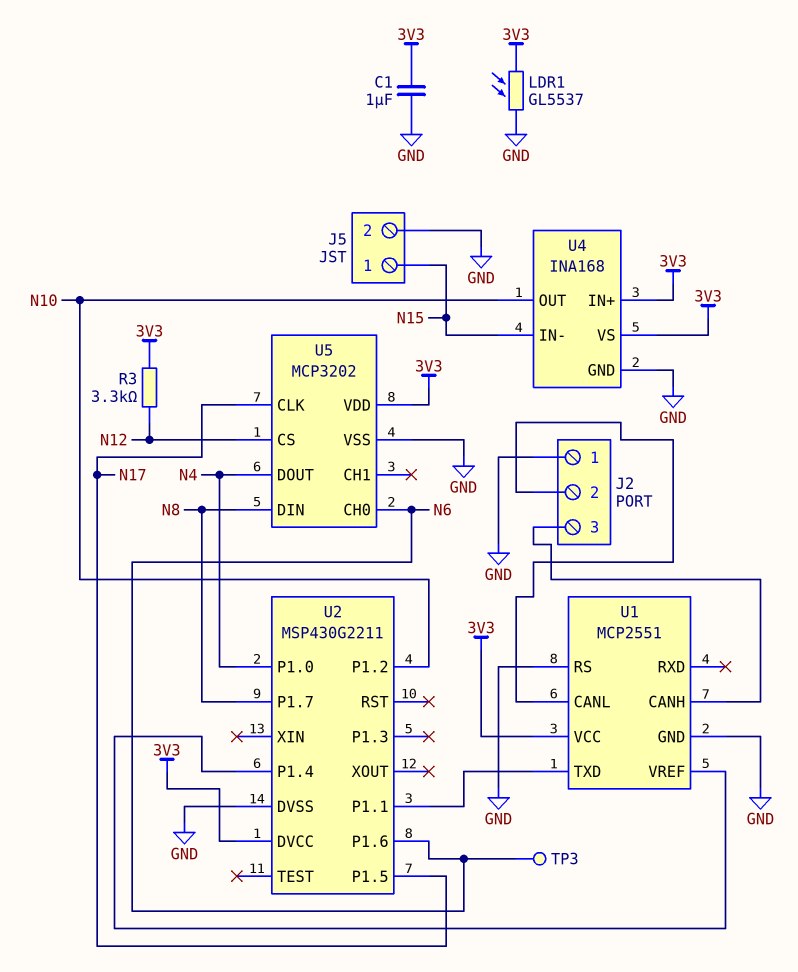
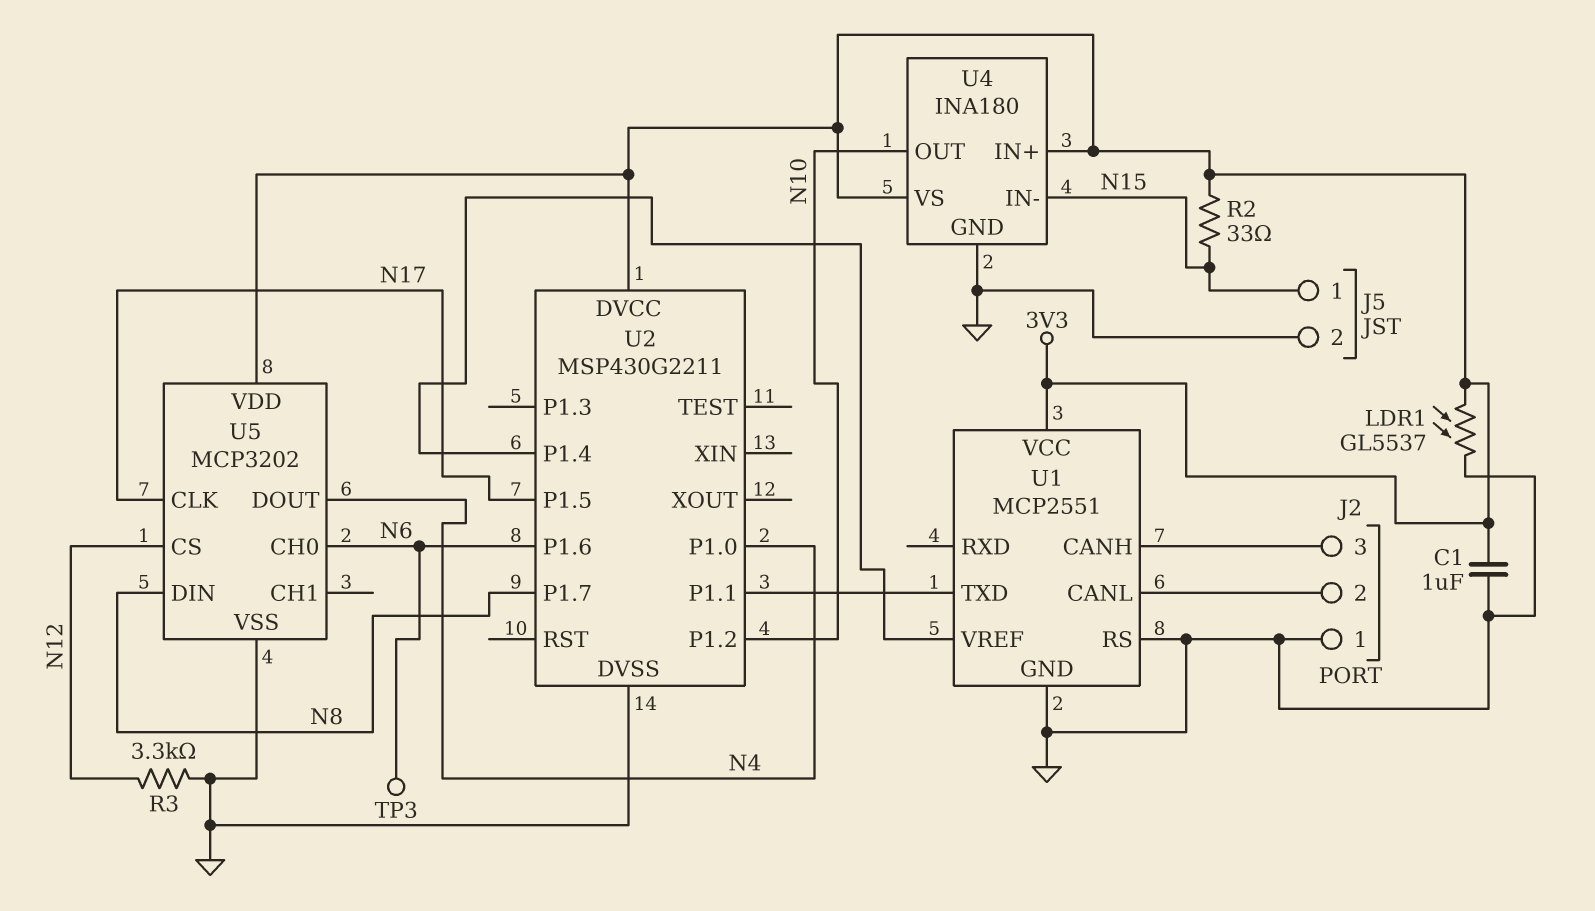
R2: none -> 33 (3V3, N15)
R3: 3.3k (3V3, N12) -> 3.3k (GND, N12)
U4: INA168 -> INA180

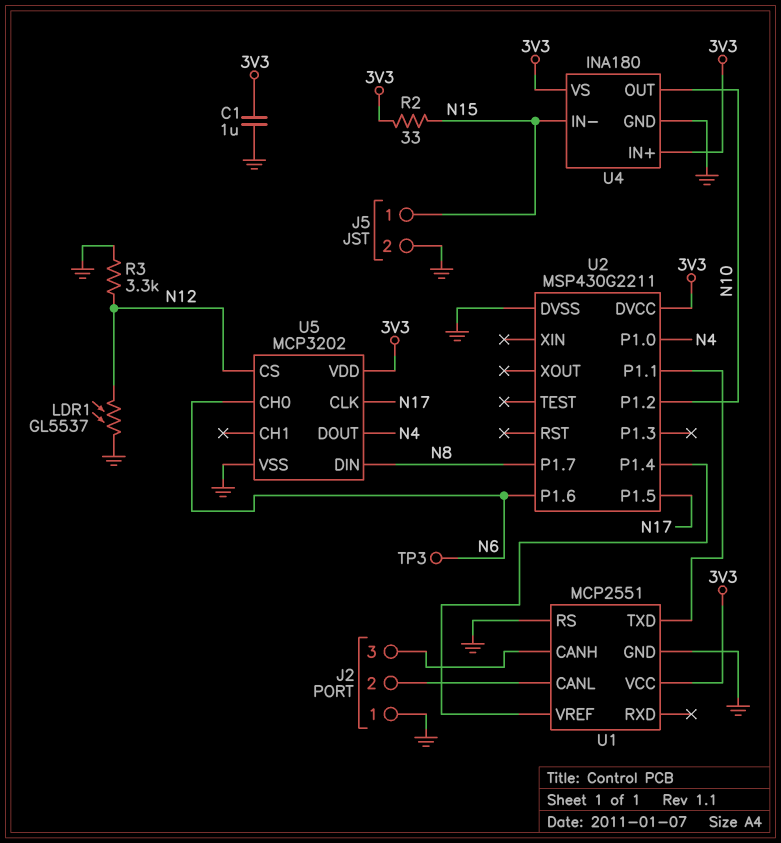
LDR1: GL5537 (3V3, GND) -> GL5537 (GND, N12)

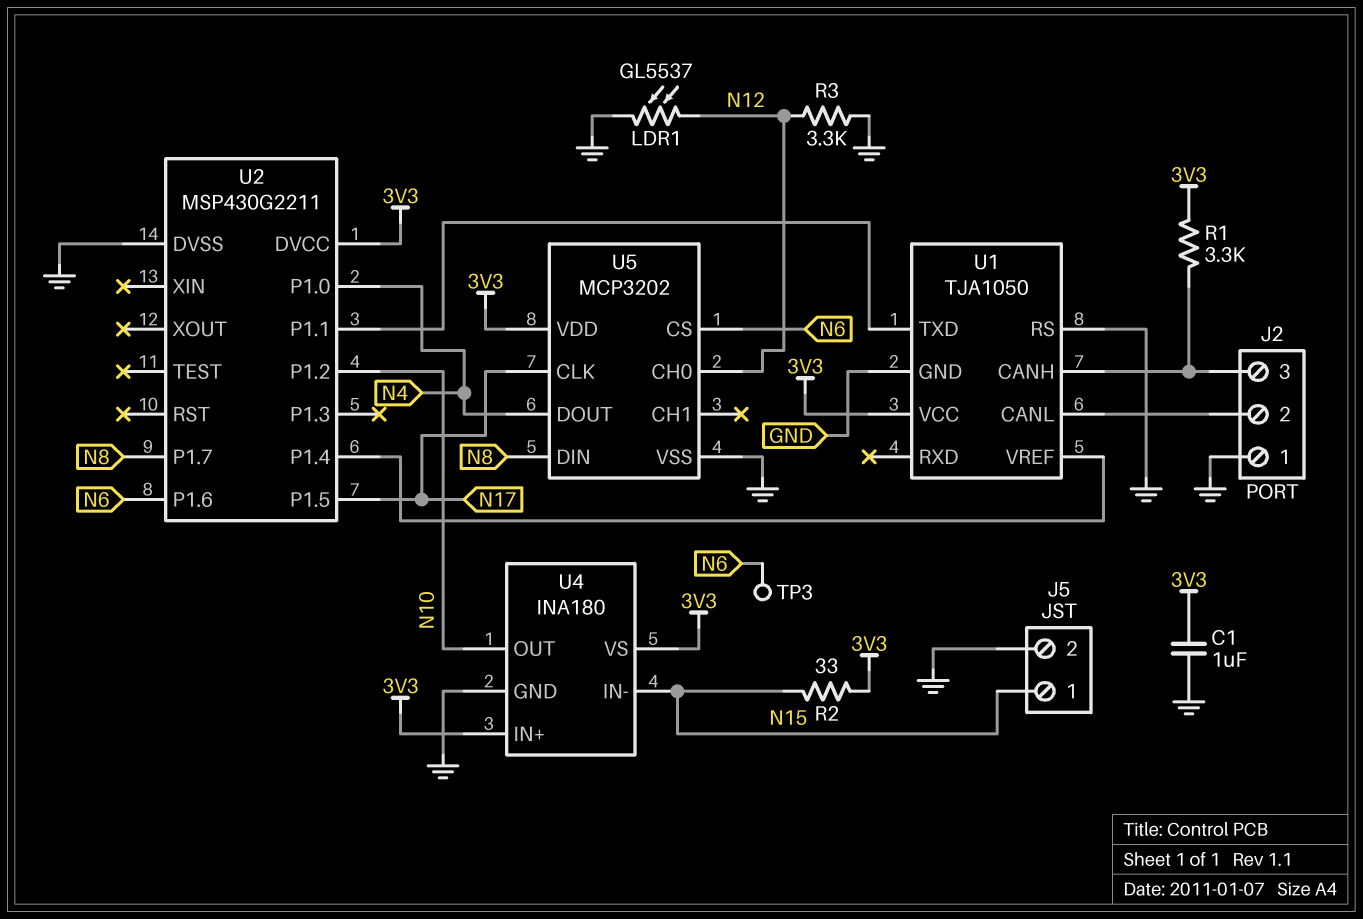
R1: none -> 3.3k (3V3, J2/3)
U1: MCP2551 -> TJA1050
U5 pin CH0: N6 -> N12
U5 pin CS: N12 -> N6

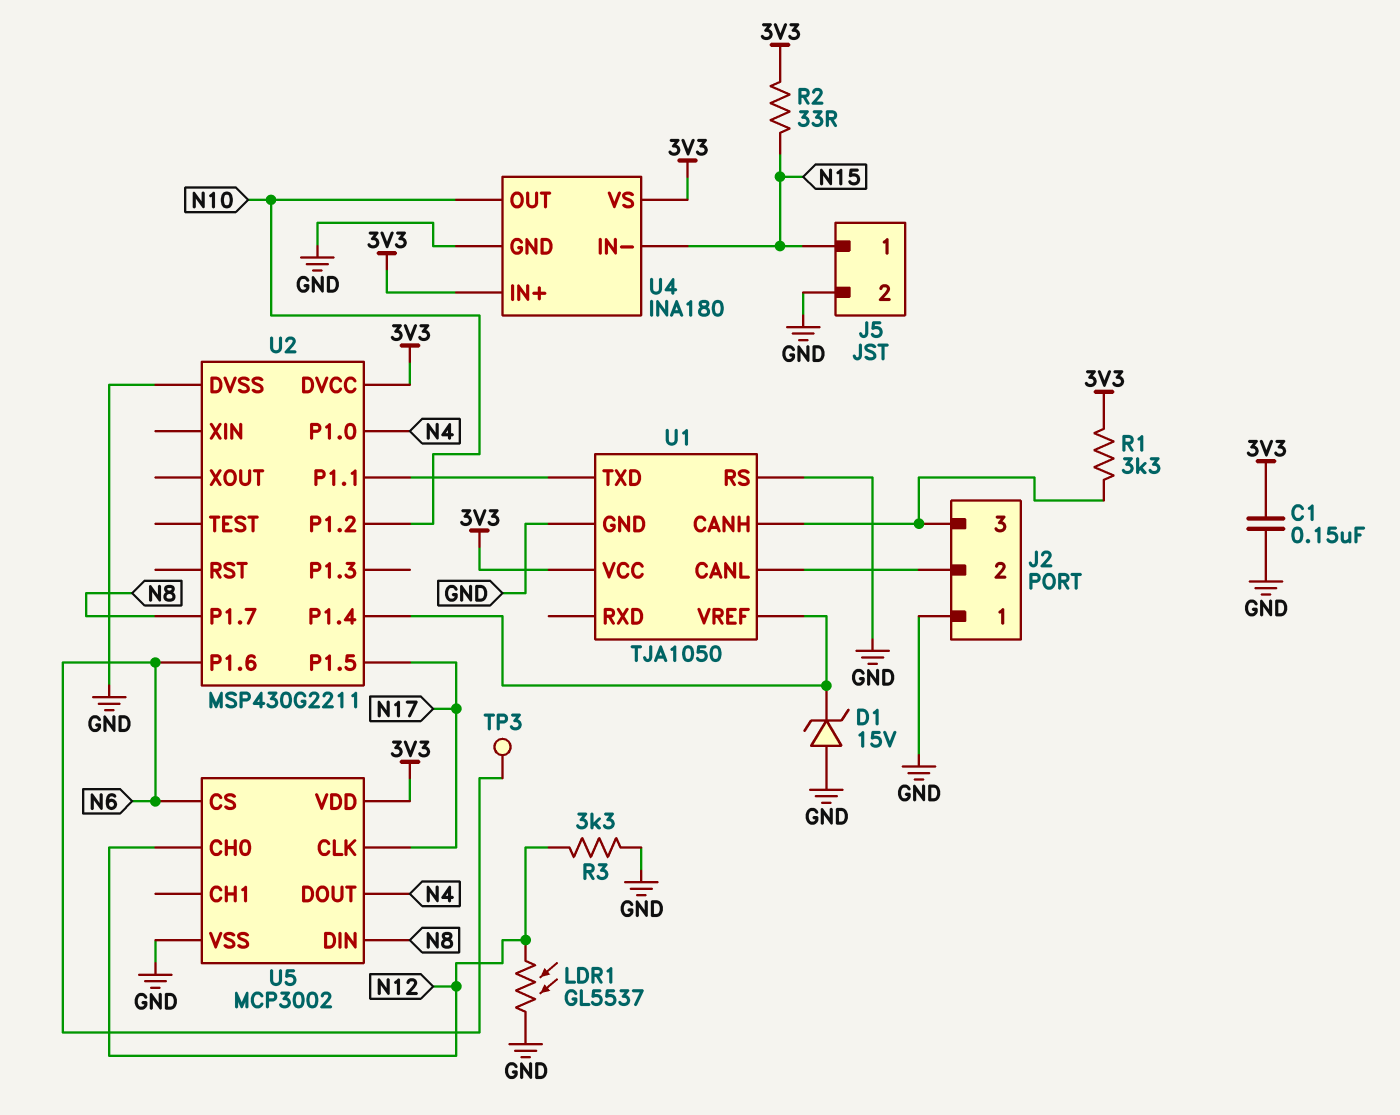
C1: 1uF (3V3, GND) -> 150nF (3V3, GND)
D1: none -> zener 15V (A GND, K U1/VREF)
U5: MCP3202 -> MCP3002

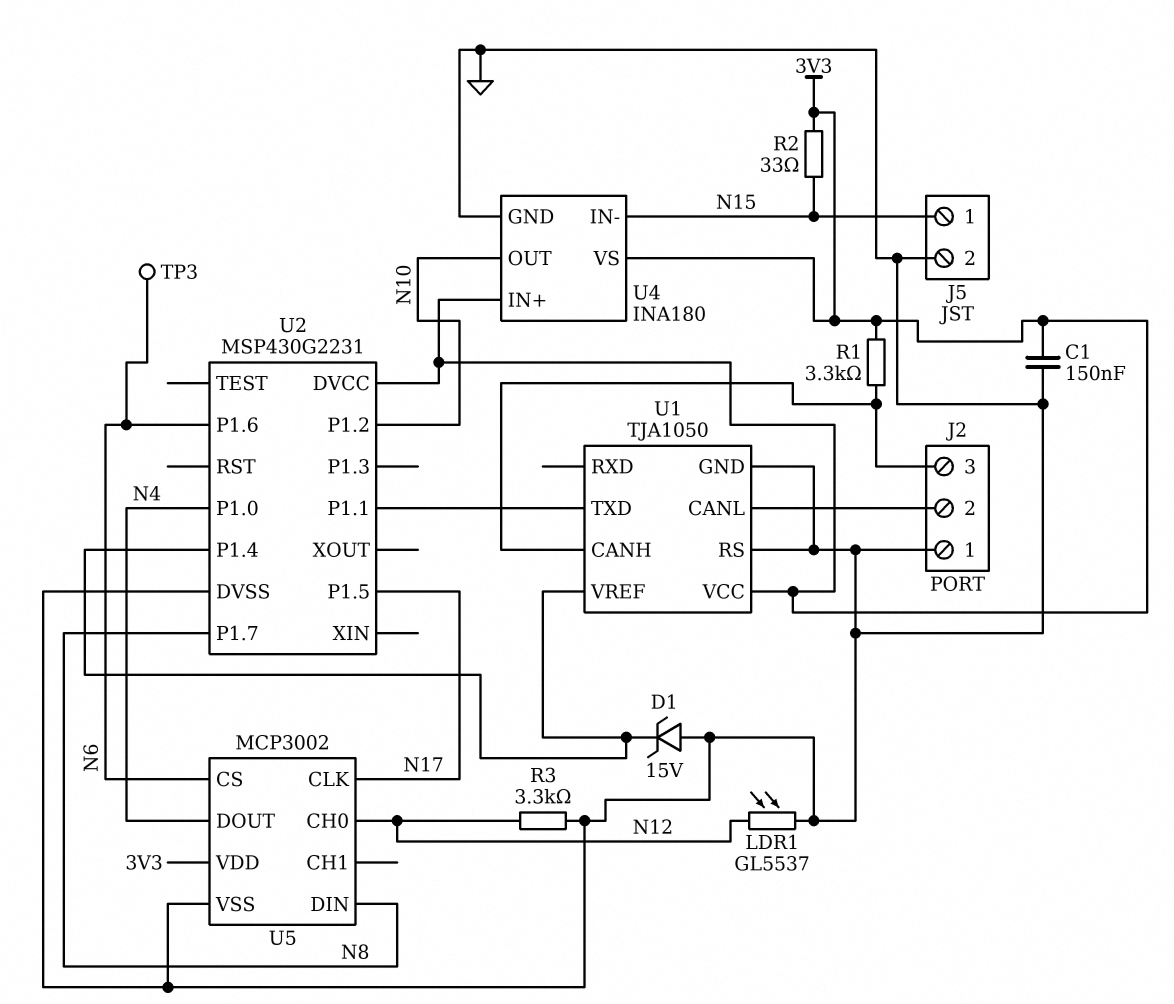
U2: MSP430G2211 -> MSP430G2231

